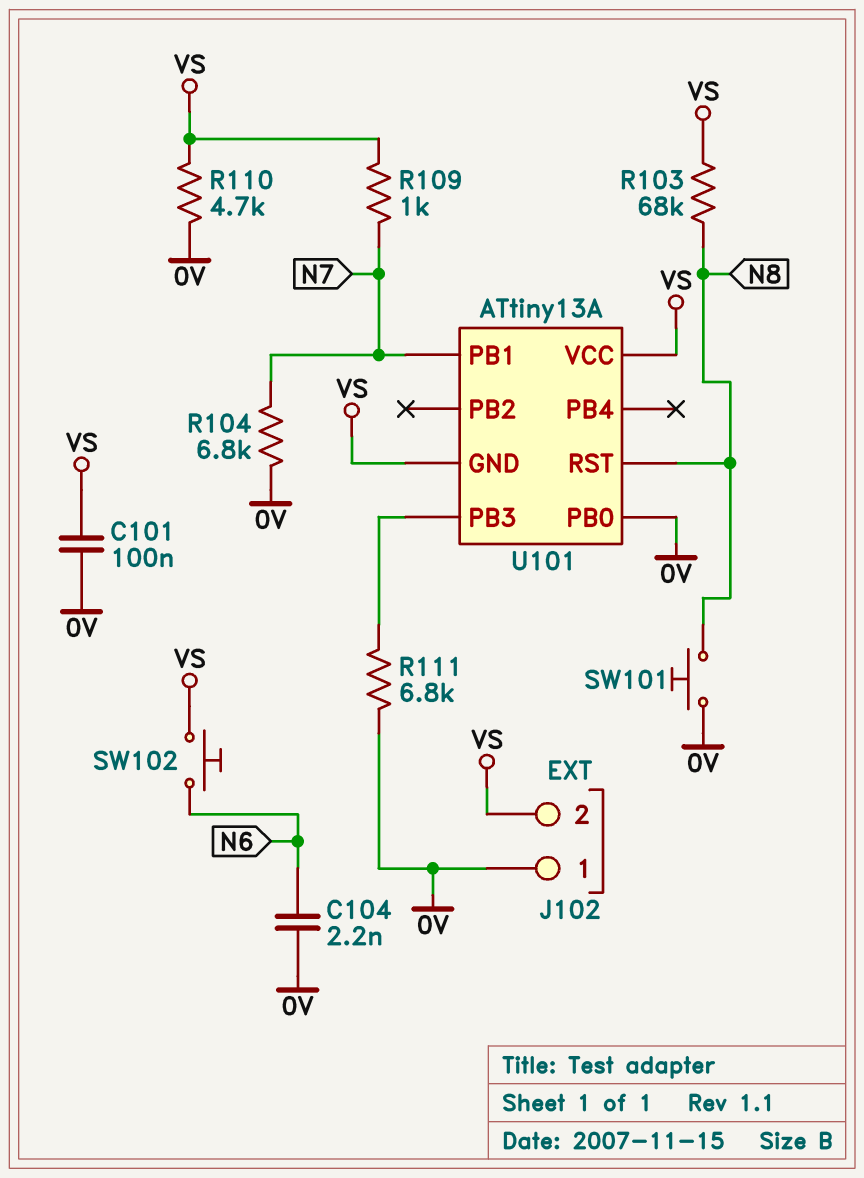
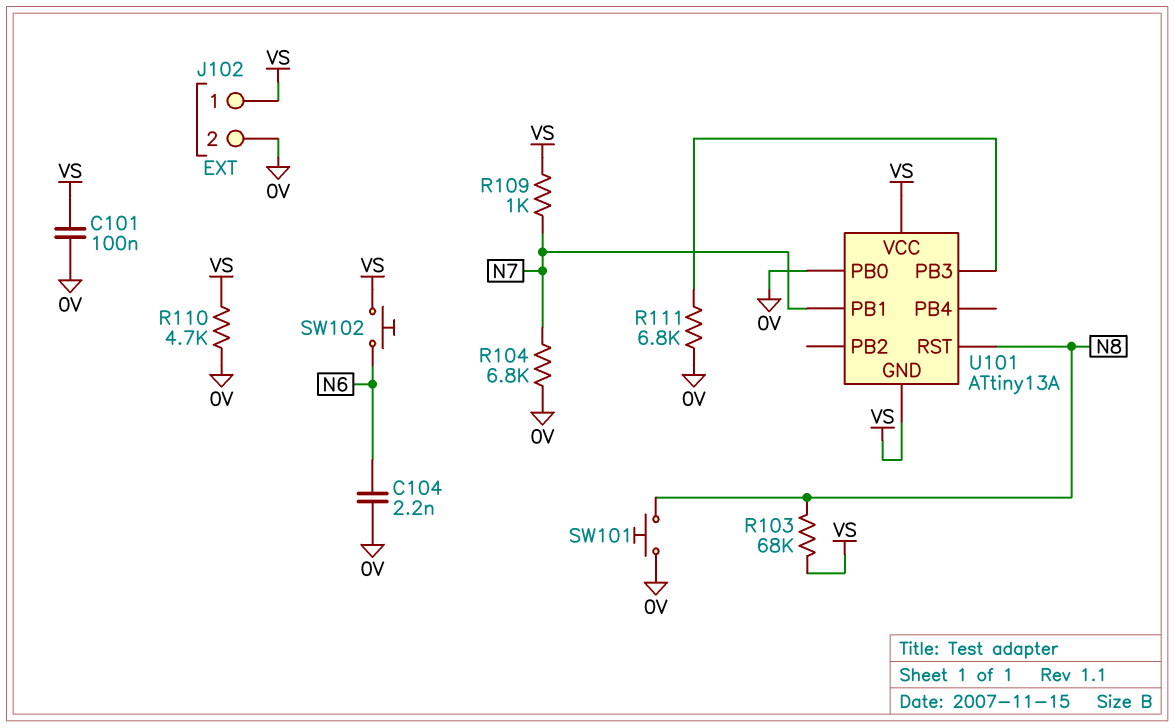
J102 pin 1: 0V -> VS
J102 pin 2: VS -> 0V

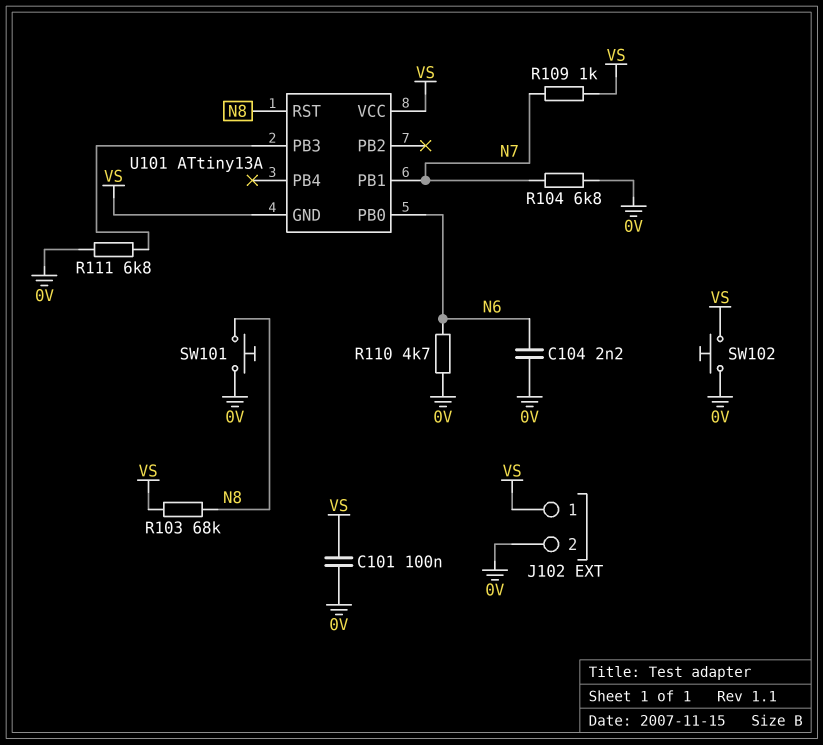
R110: 4.7k (0V, VS) -> 4.7k (0V, N6)
SW102: button (N6, VS) -> button (0V, VS)
U101 pin PB0: 0V -> N6

